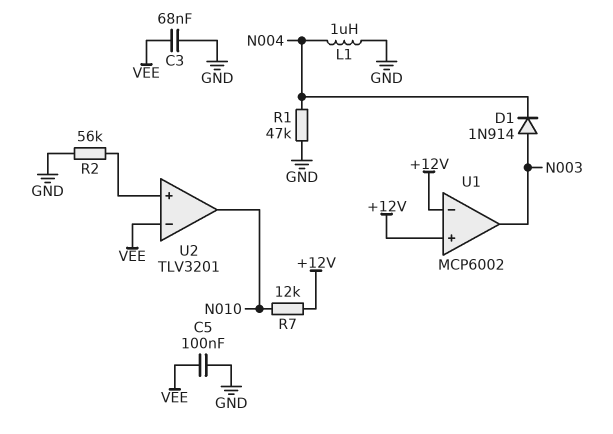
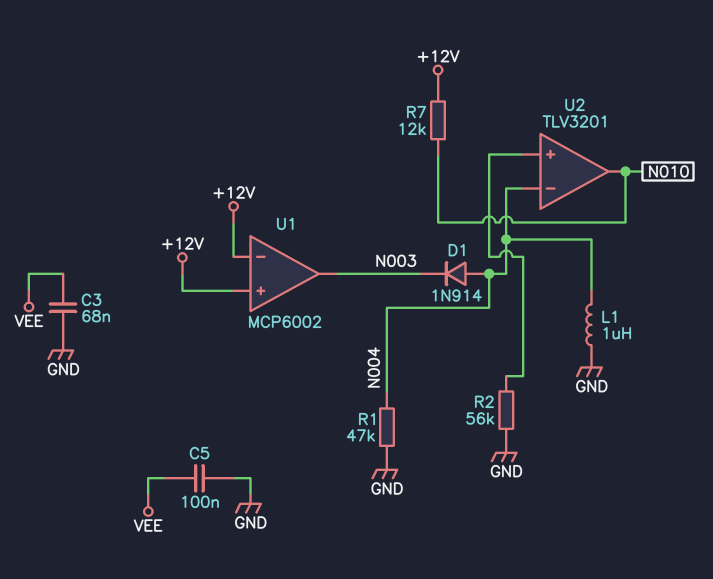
D1: diode 1N914 (A N003, K N004) -> diode 1N914 (A N004, K N003)
U2 pin in-: VEE -> N004

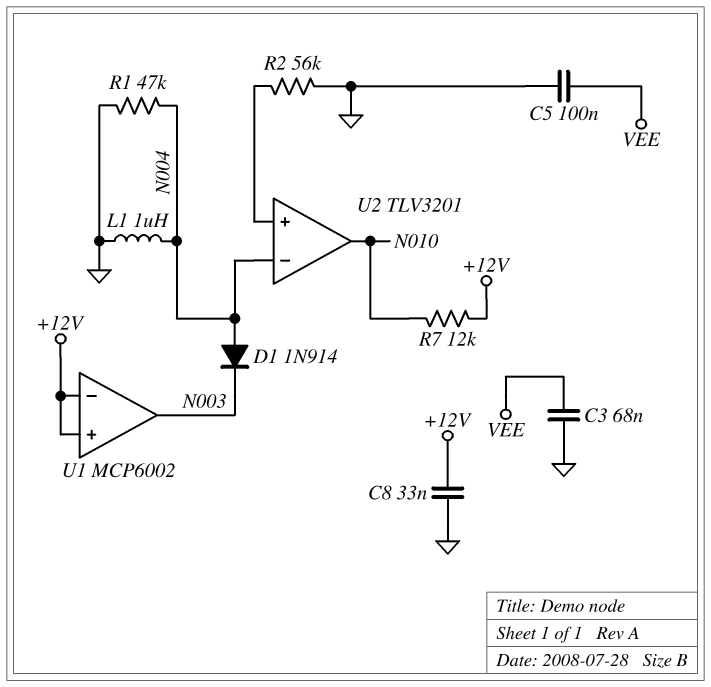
C8: none -> 33nF (+12V, GND)

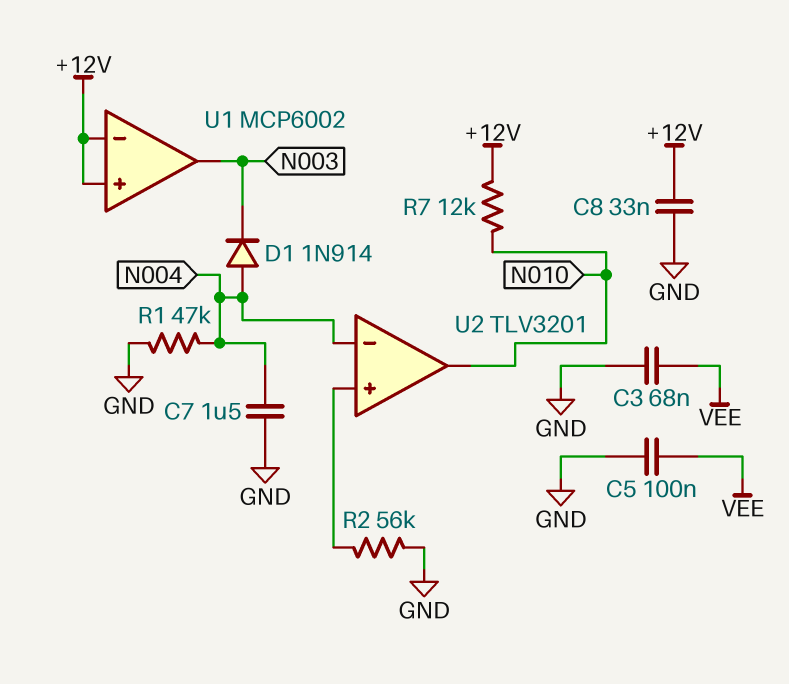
C7: none -> 1.5uF (GND, N004)
L1: 1uH (GND, N004) -> none

